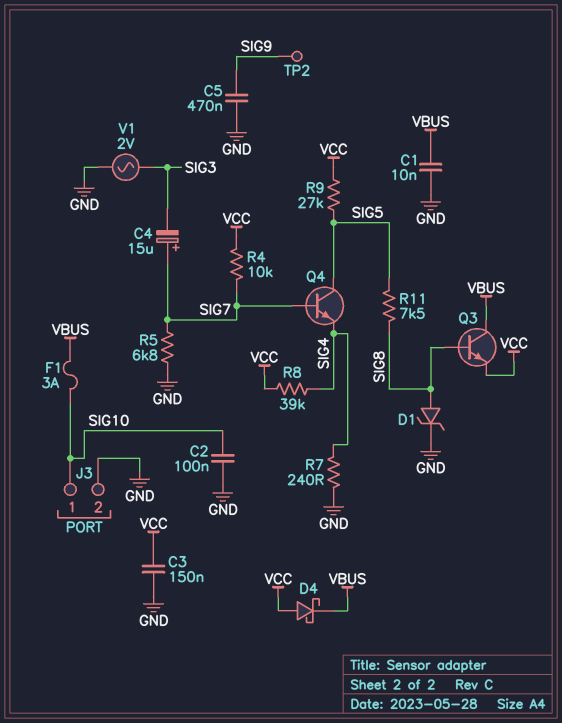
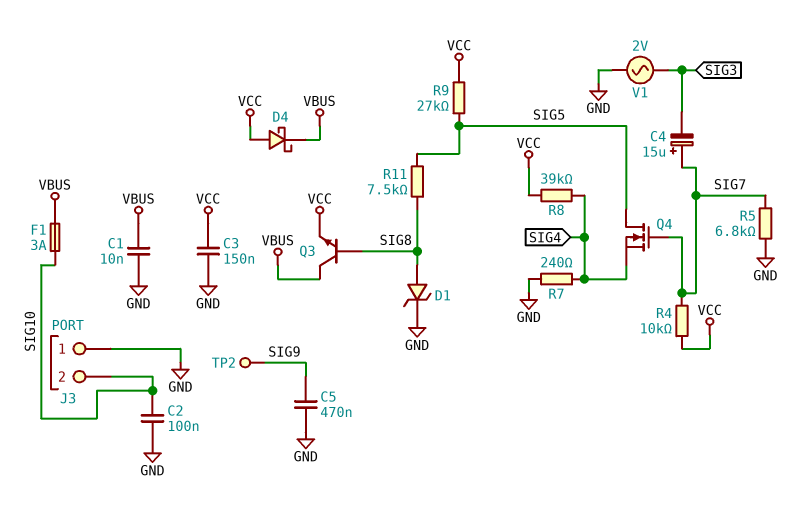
J3 pin 1: SIG10 -> GND
J3 pin 2: GND -> SIG10
Q4: NPN (B SIG7, C SIG5, E SIG4) -> NMOS (G SIG7, D SIG5, S SIG4)

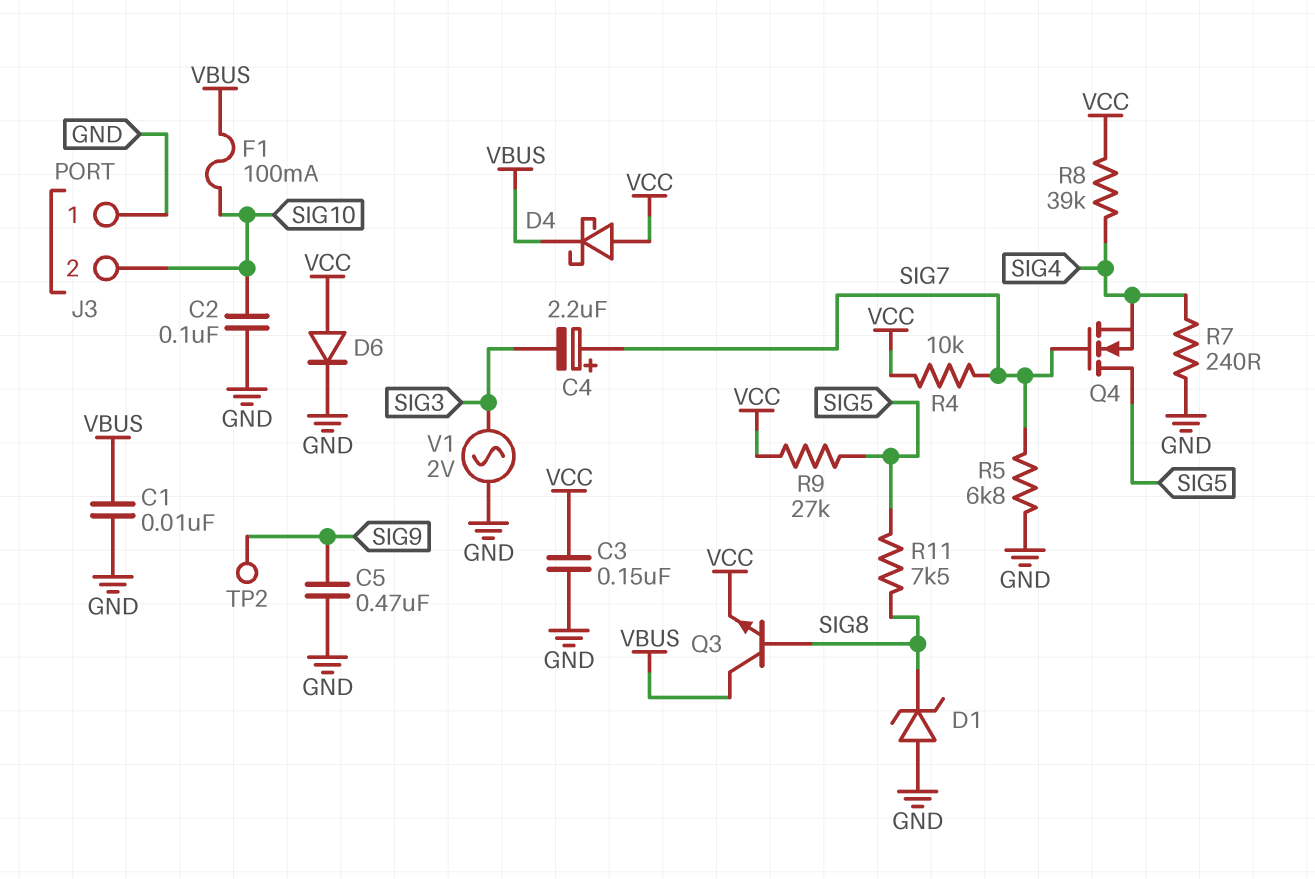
C4: 15uF (plus SIG7, minus SIG3) -> 2.2uF (plus SIG7, minus SIG3)
D1: zener (A SIG8, K GND) -> zener (A GND, K SIG8)
D6: none -> diode (A VCC, K GND)
F1: 3A (SIG10, VBUS) -> 100mA (SIG10, VBUS)

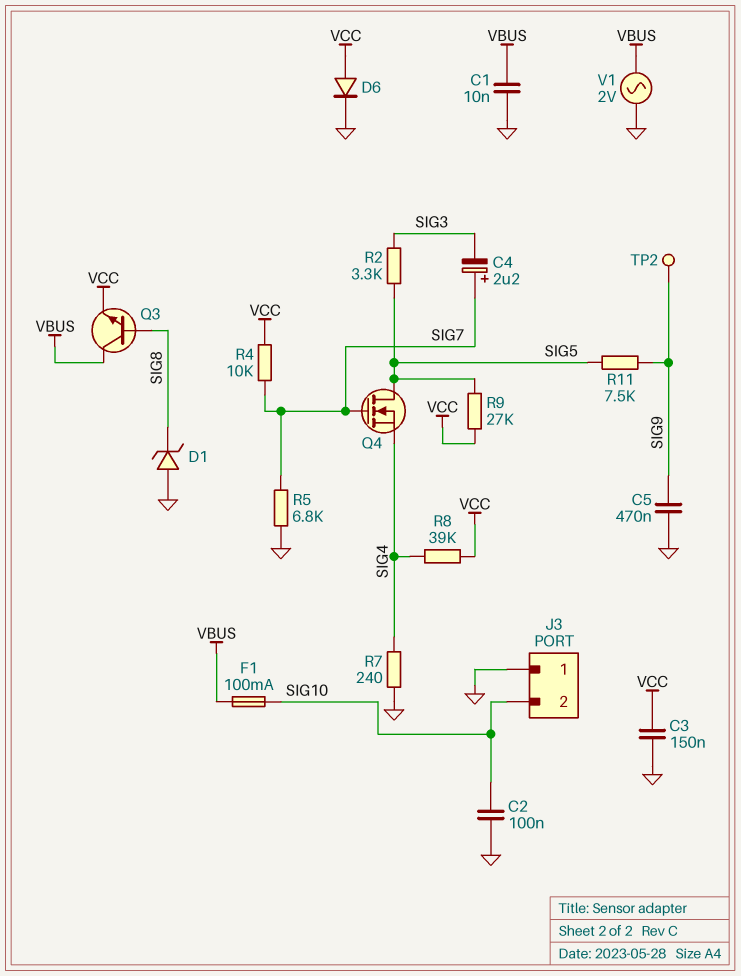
D4: schottky (A VCC, K VBUS) -> none
R2: none -> 3.3k (SIG3, SIG5)
R11: 7.5k (SIG5, SIG8) -> 7.5k (SIG5, SIG9)
V1: AC 2V (GND, SIG3) -> AC 2V (GND, VBUS)

